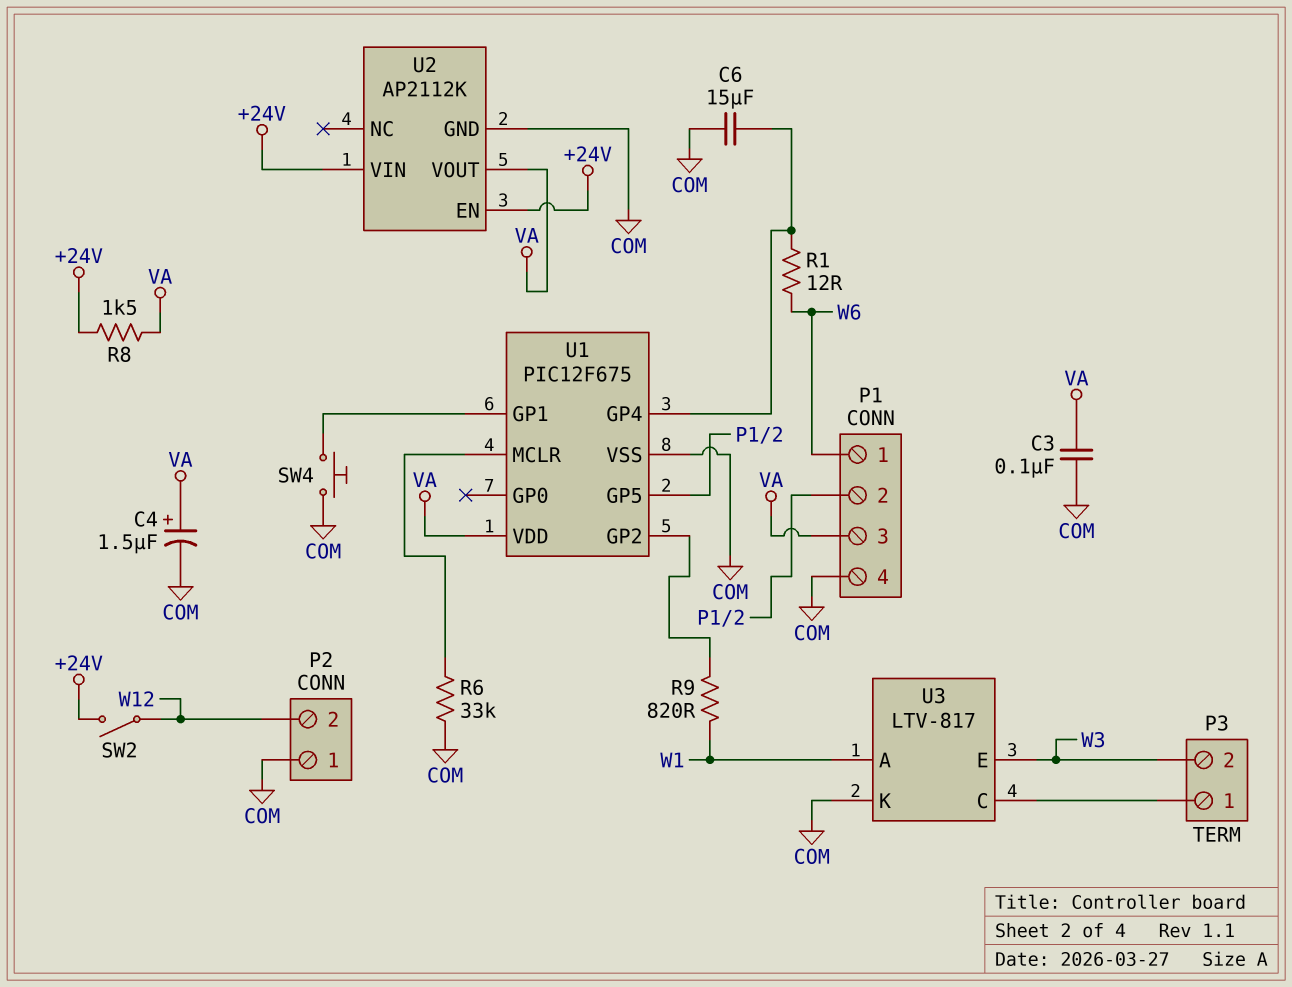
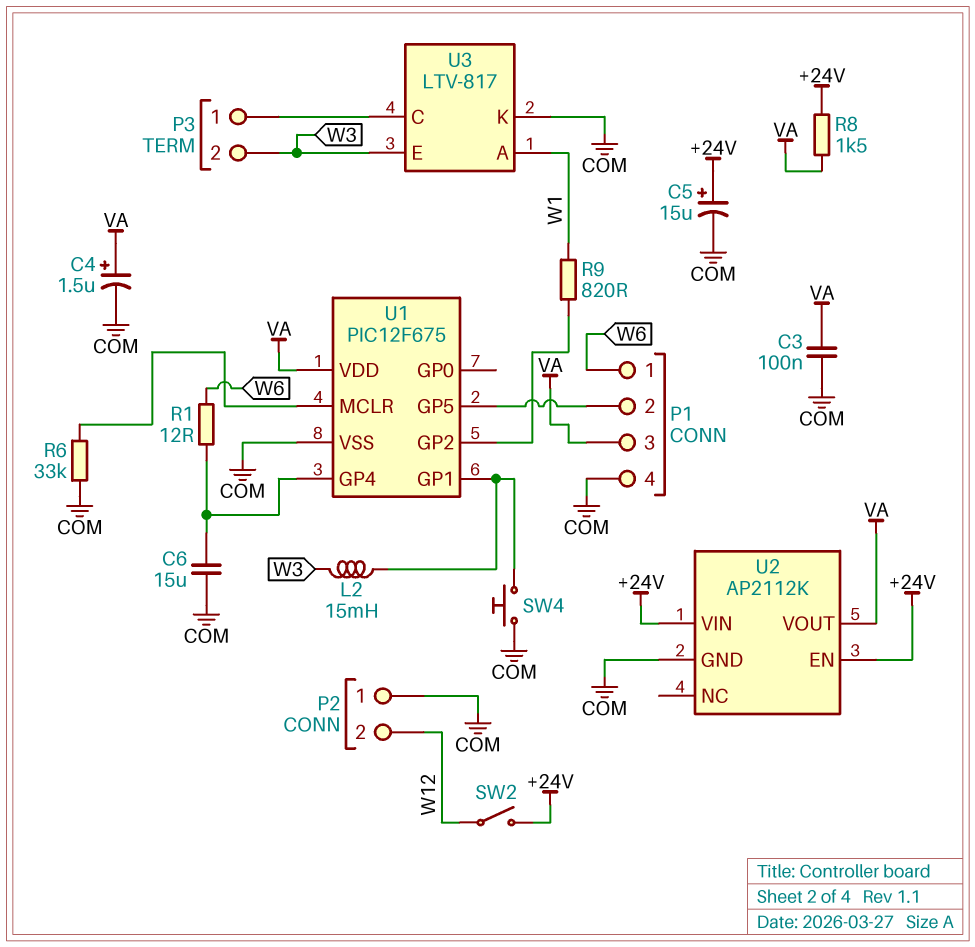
C5: none -> 15uF (plus +24V, minus COM)
L2: none -> 15mH (U1/GP1, W3)

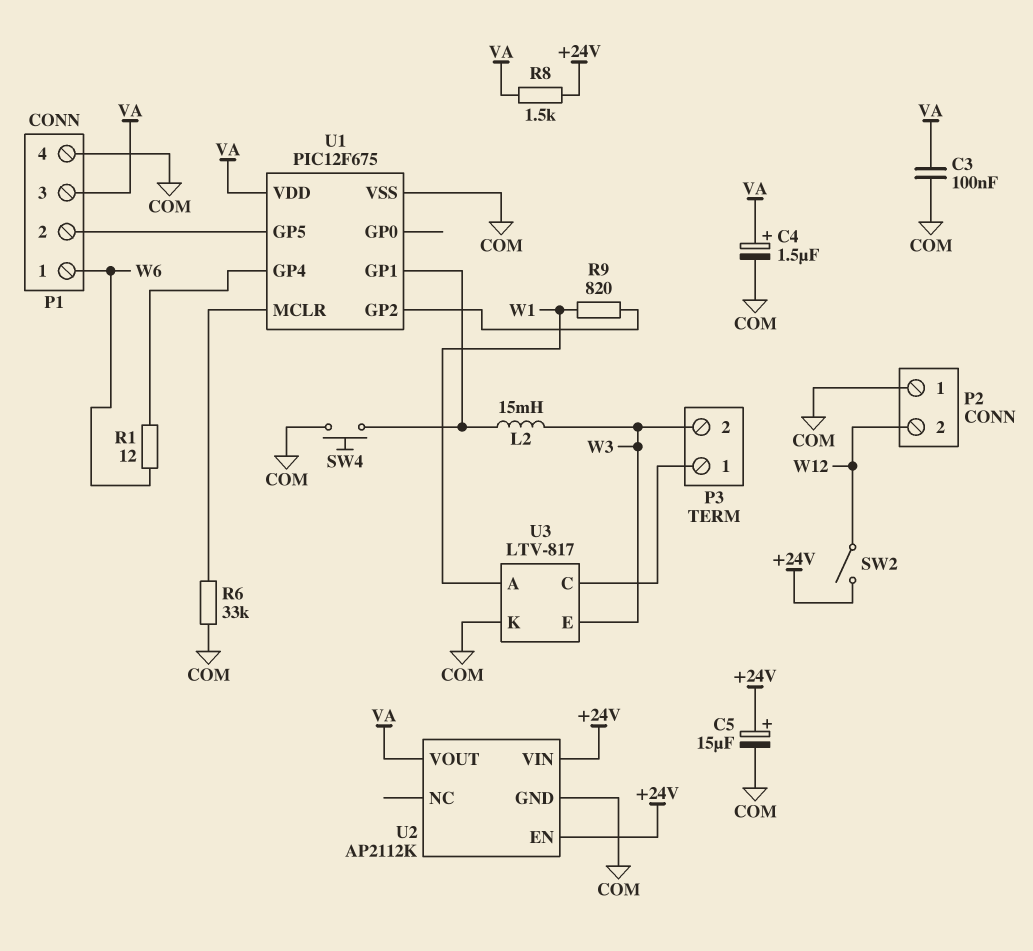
C6: 15uF (COM, U1/GP4) -> none

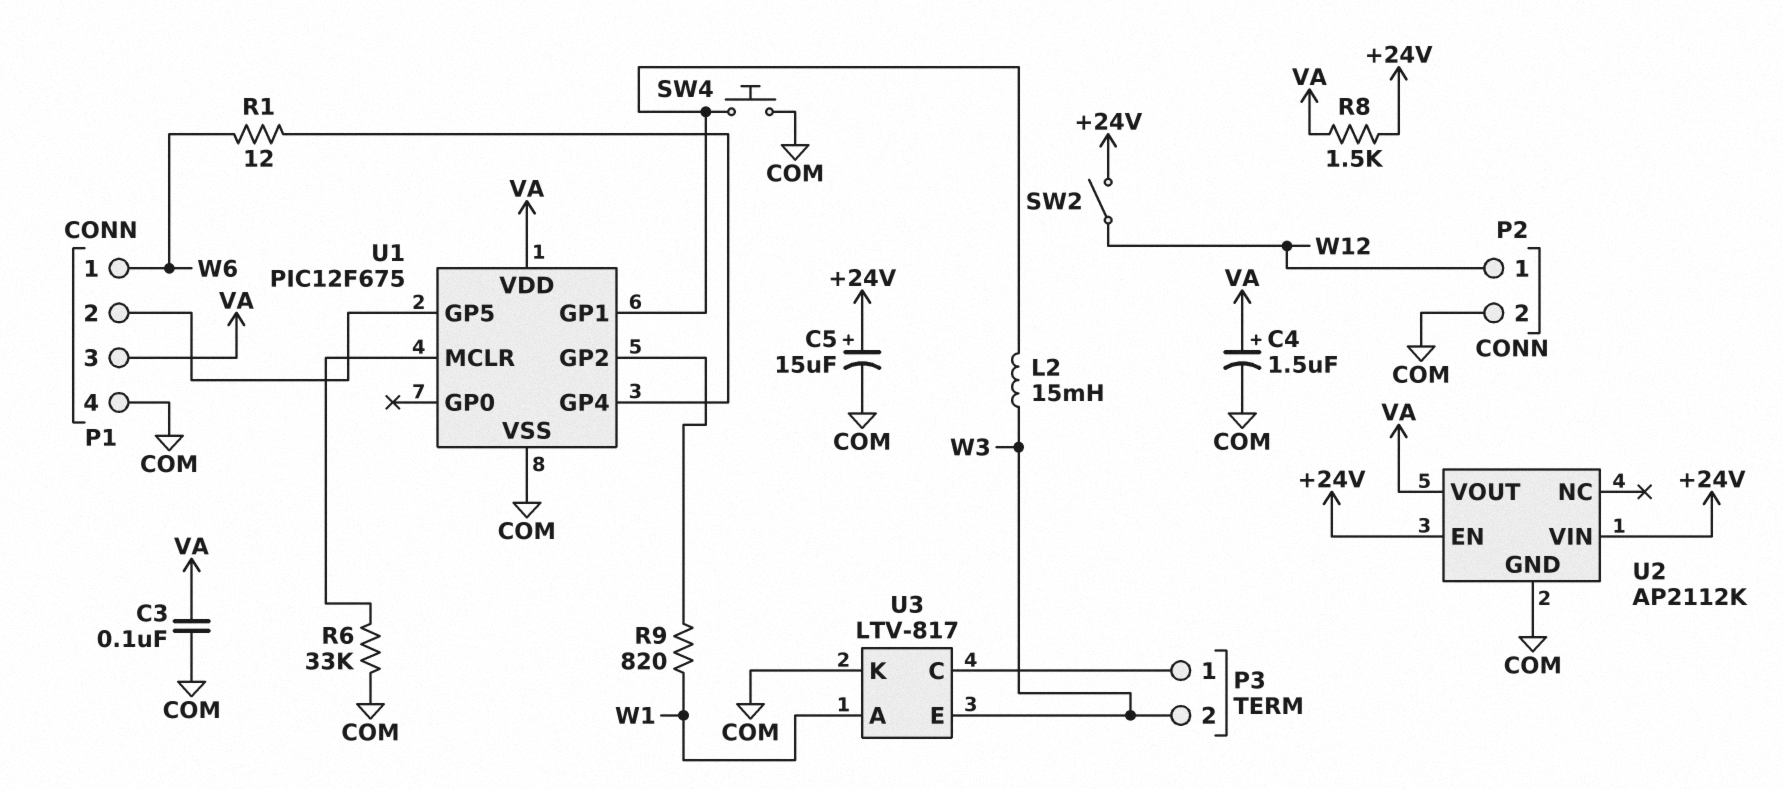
P2 pin 1: COM -> W12
P2 pin 2: W12 -> COM

